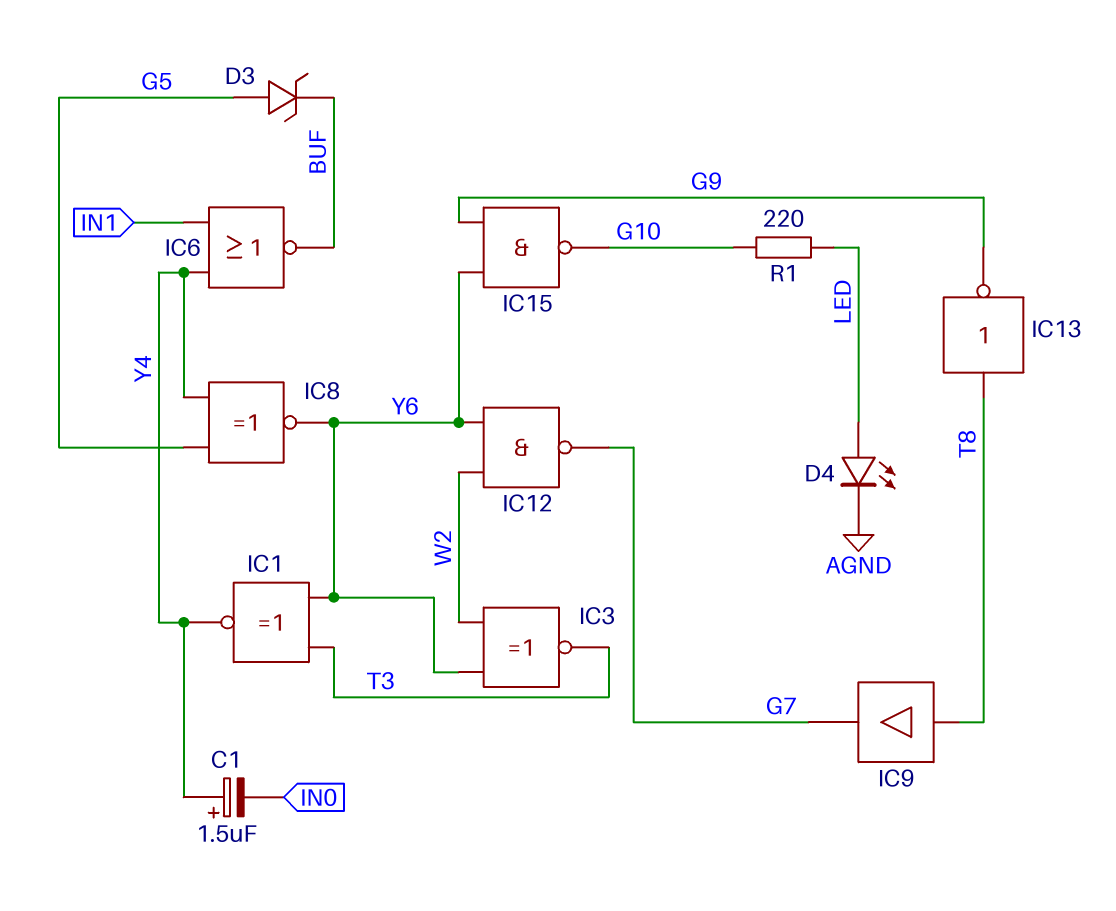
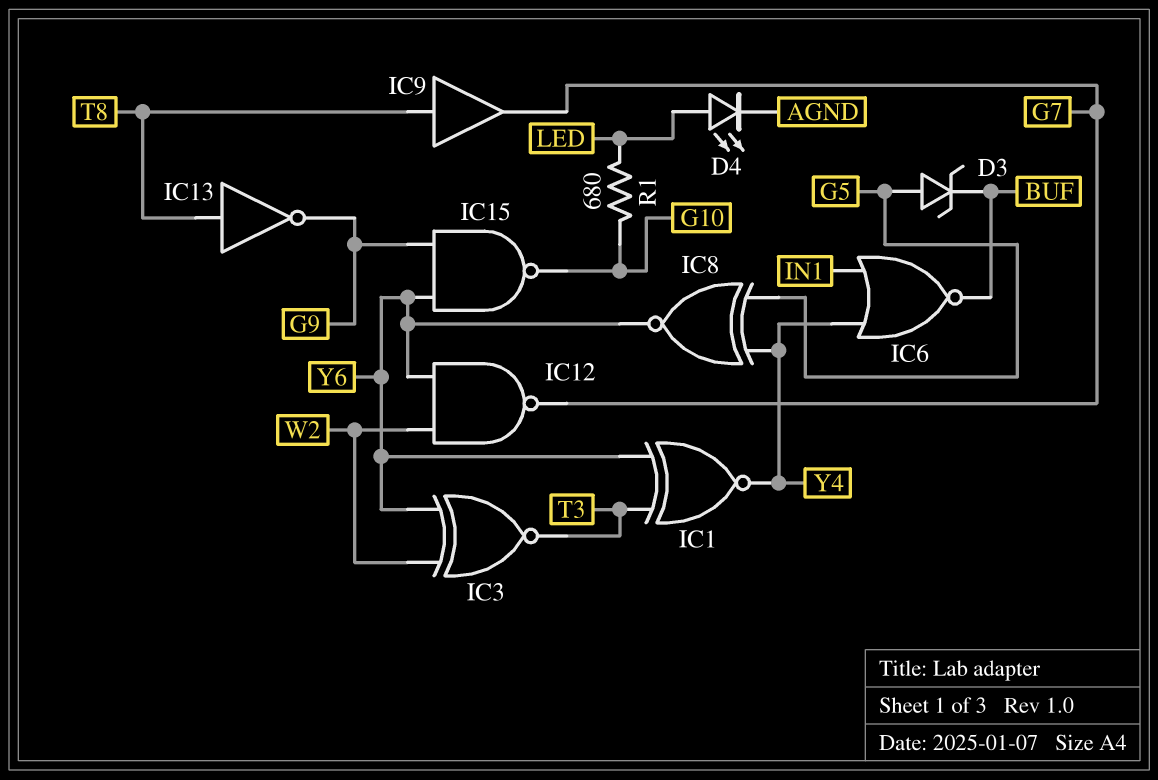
C1: 1.5uF (plus Y4, minus IN0) -> none
R1: 220 (G10, LED) -> 680 (G10, LED)

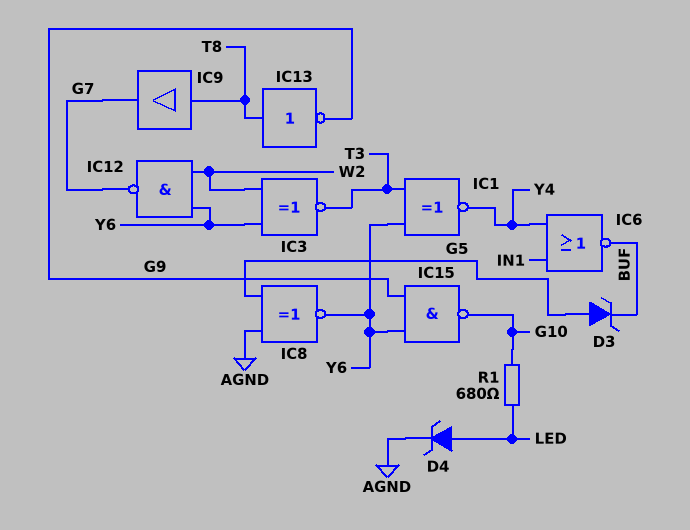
D4: LED (A LED, K AGND) -> zener (A LED, K AGND)
IC8: XNOR (in G5, in Y4, out Y6) -> XNOR (in AGND, in G5, out Y6)

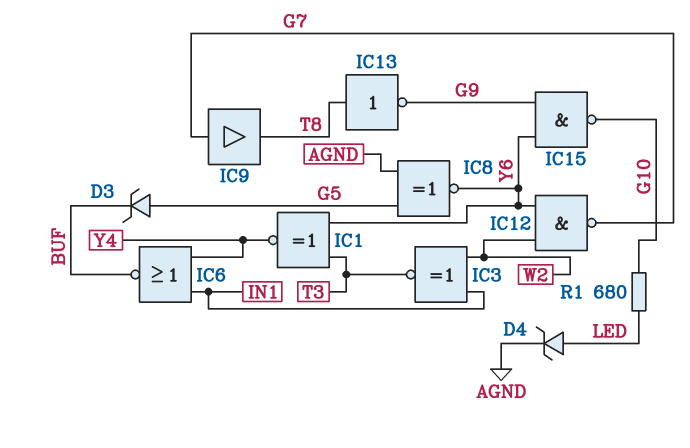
IC3: XNOR (in W2, in Y6, out T3) -> XNOR (in IN1, in W2, out T3)
IC9: buffer (in T8, out G7) -> buffer (in G7, out T8)

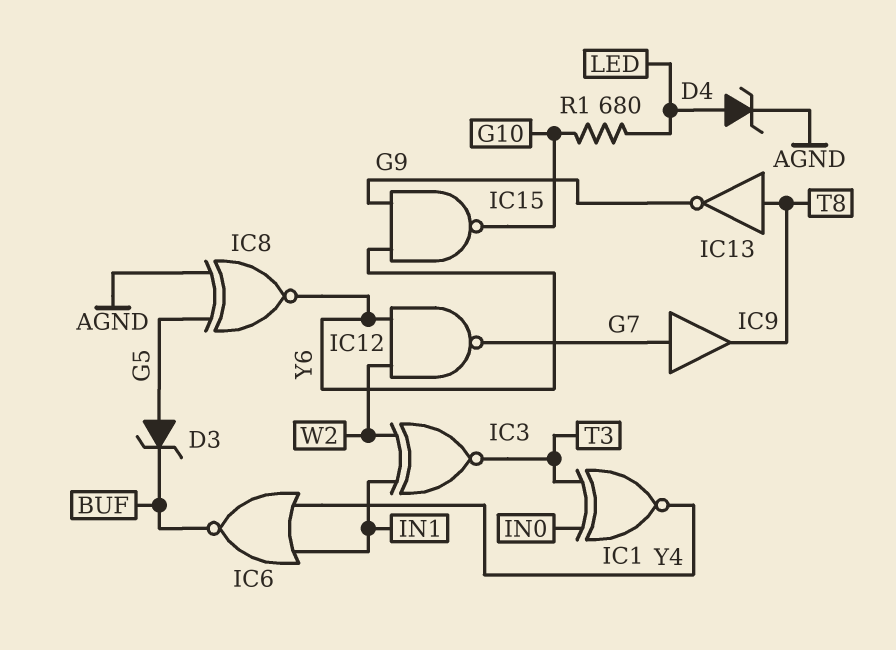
IC1: XNOR (in T3, in Y6, out Y4) -> XNOR (in IN0, in T3, out Y4)

